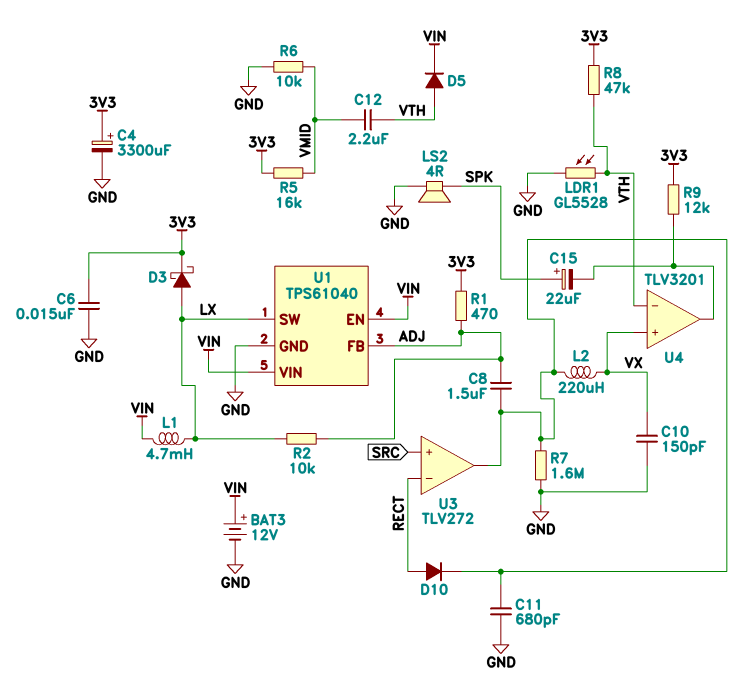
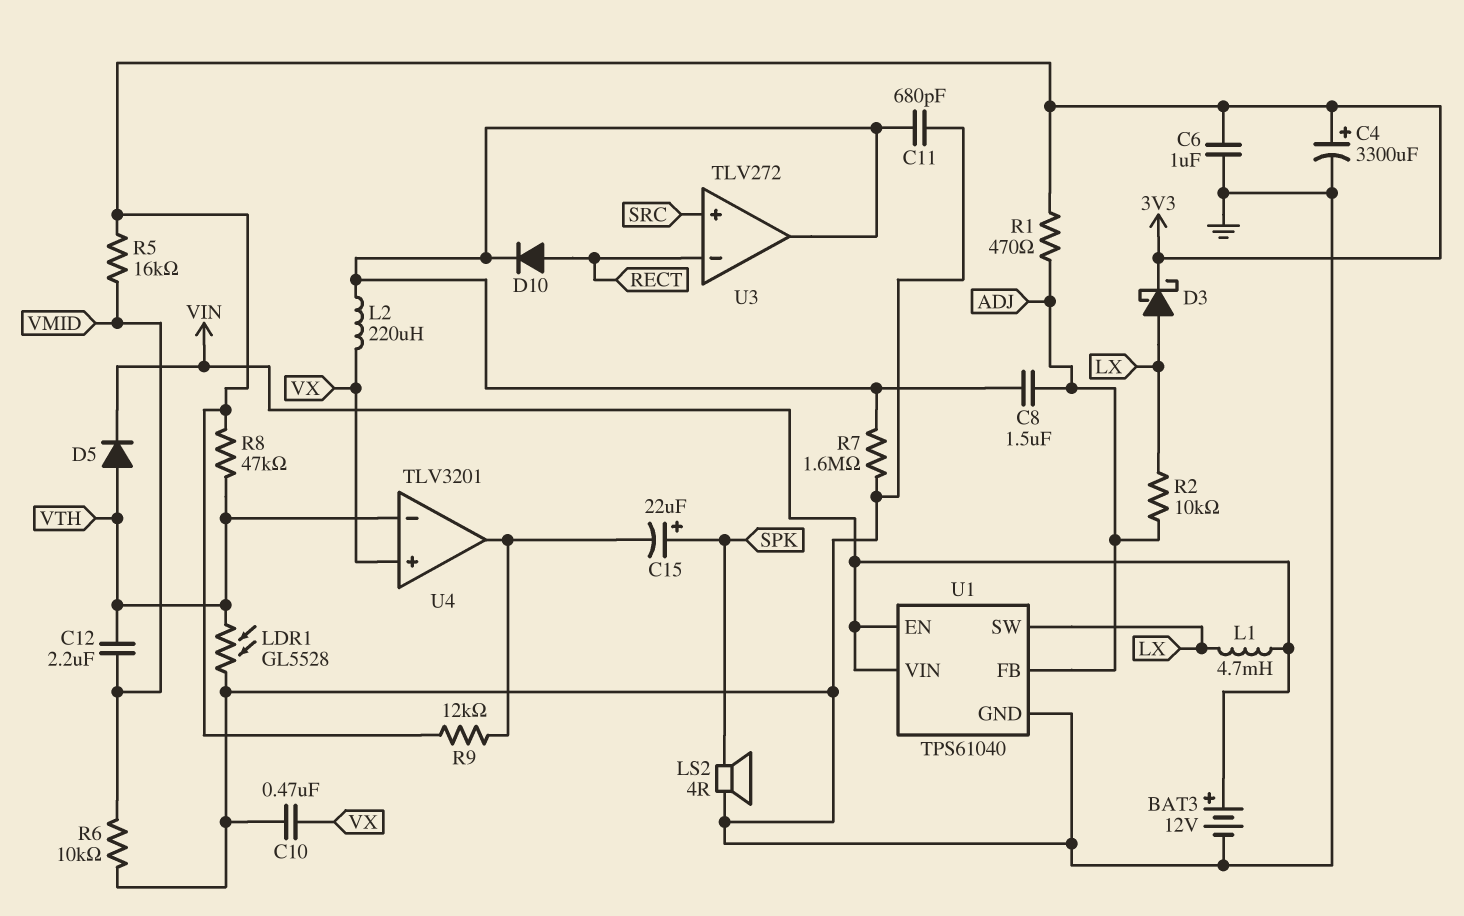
C6: 15nF (3V3, GND) -> 1uF (3V3, GND)
C10: 150pF (GND, VX) -> 470nF (GND, VX)

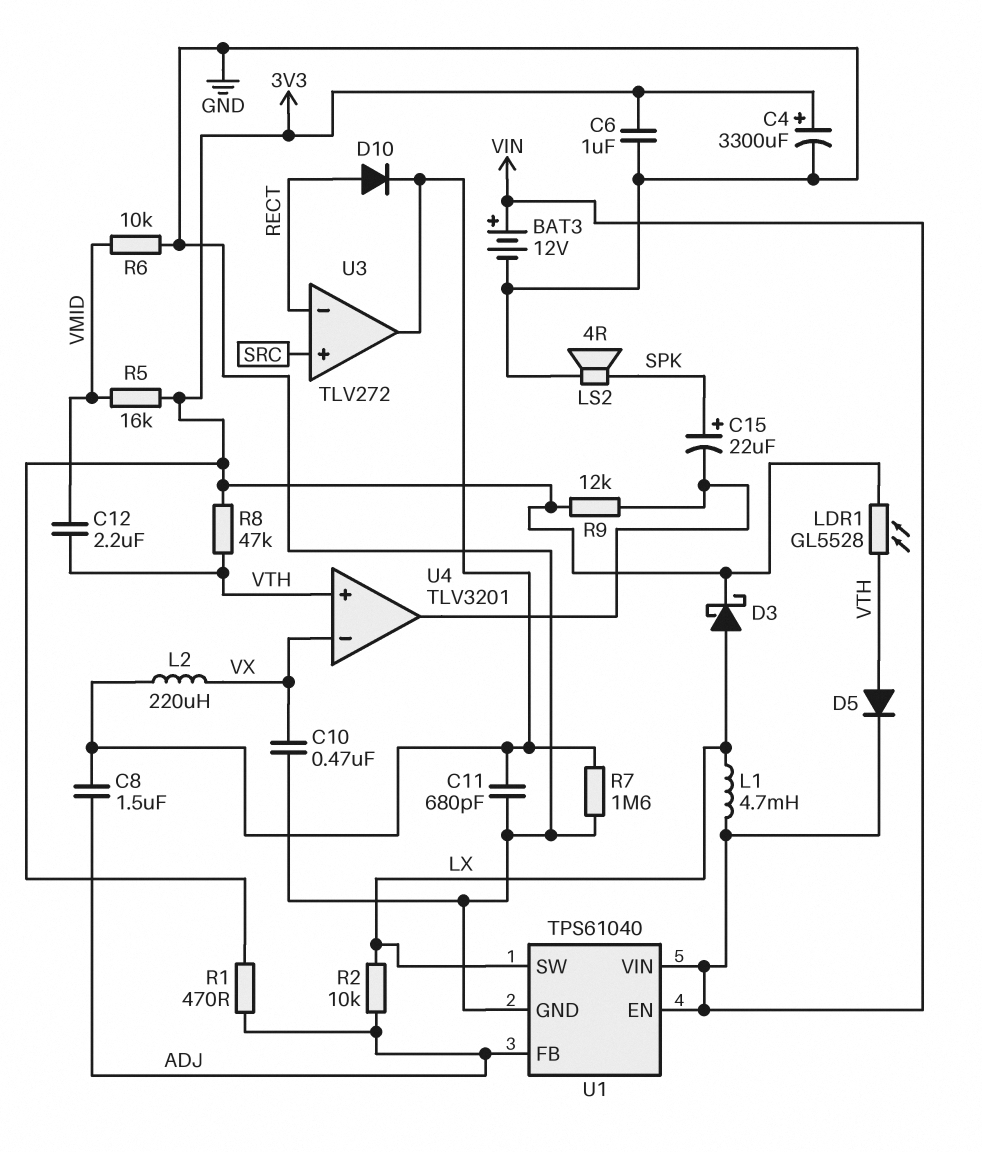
LDR1: GL5528 (GND, VTH) -> GL5528 (3V3, VTH)
U4 pin in+: VX -> VTH
U4 pin in-: VTH -> VX

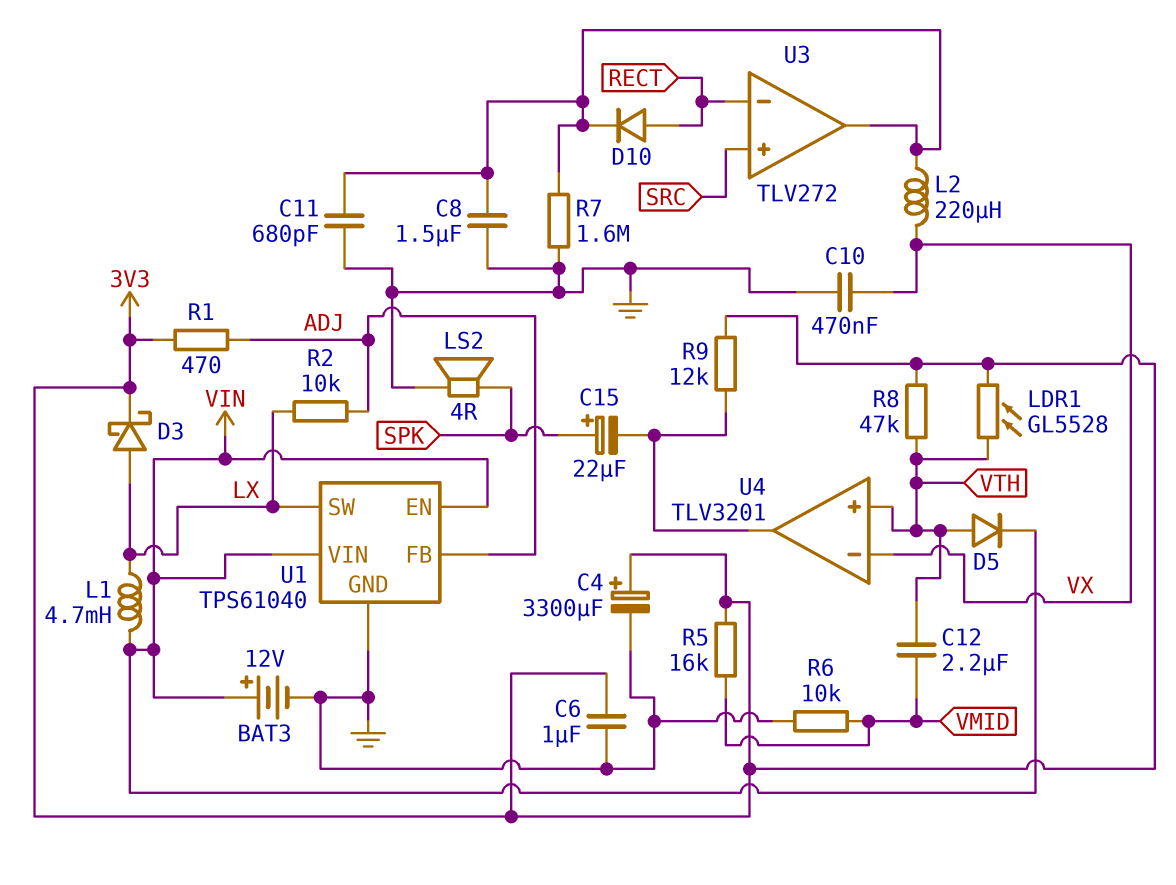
C8: 1.5uF (ADJ, U3/out) -> 1.5uF (GND, U3/out)

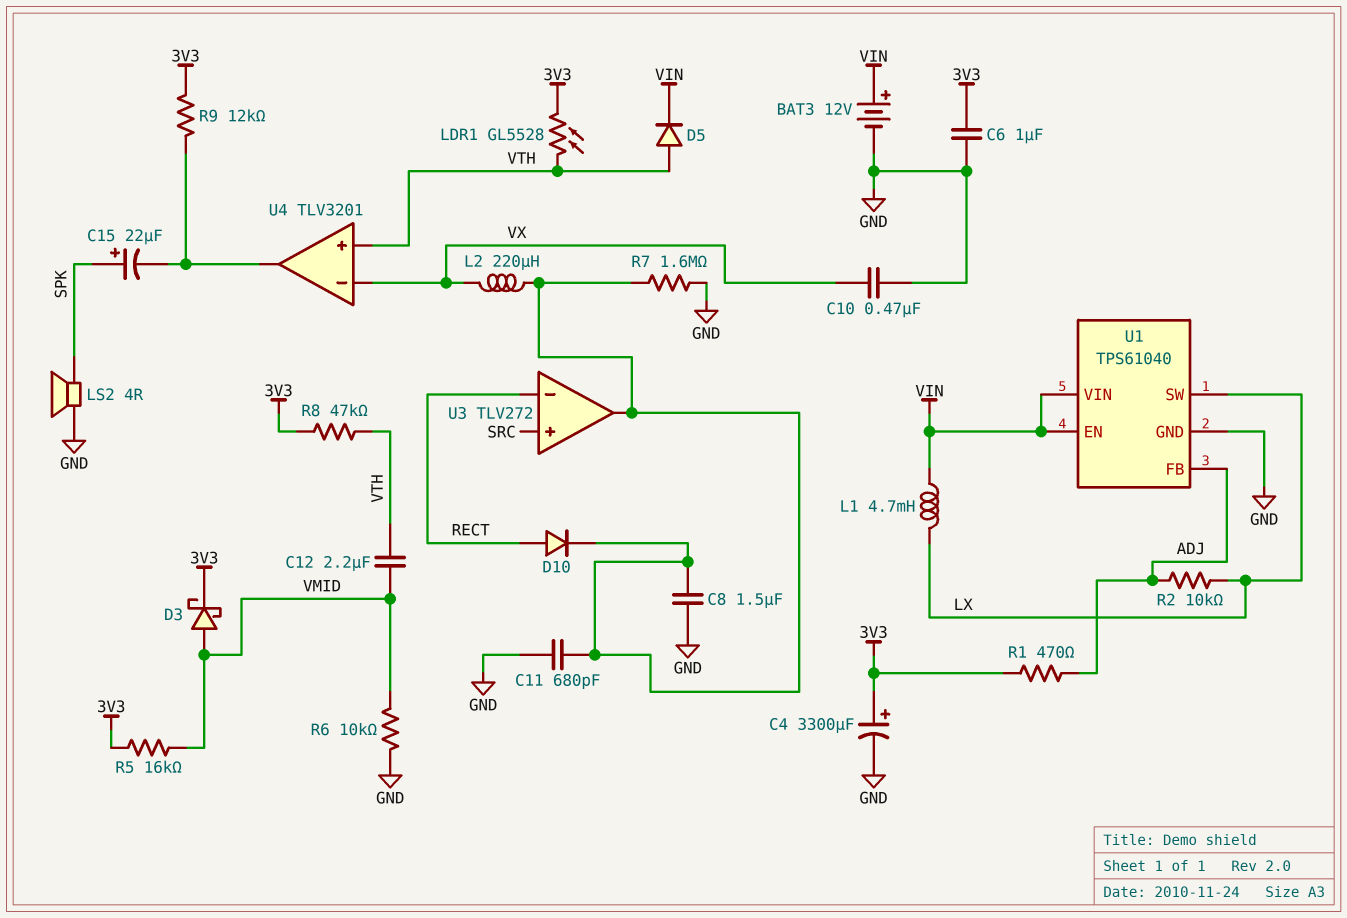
D3: schottky (A LX, K 3V3) -> schottky (A VMID, K 3V3)

